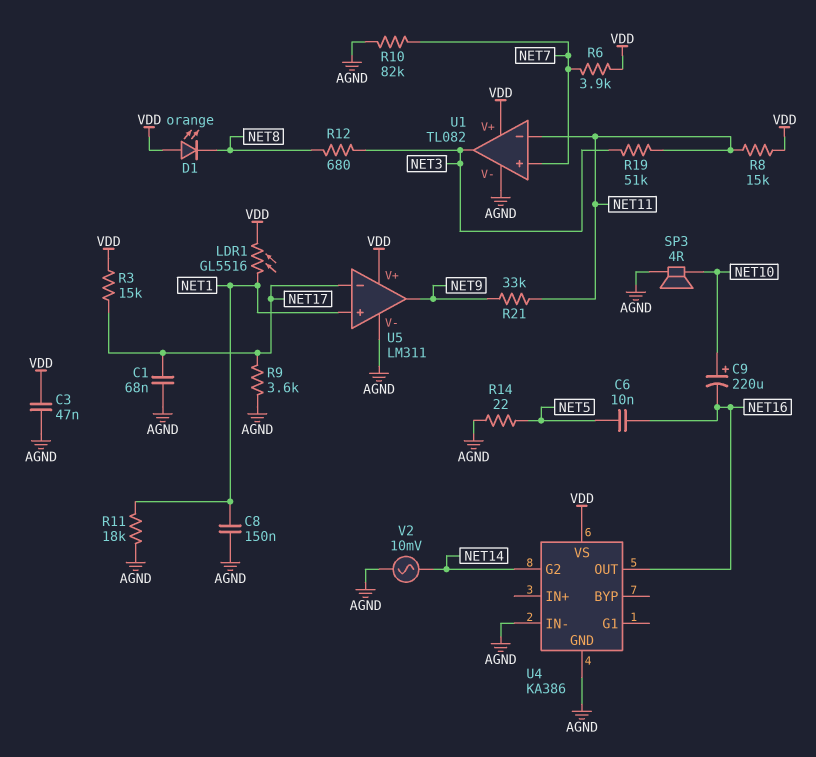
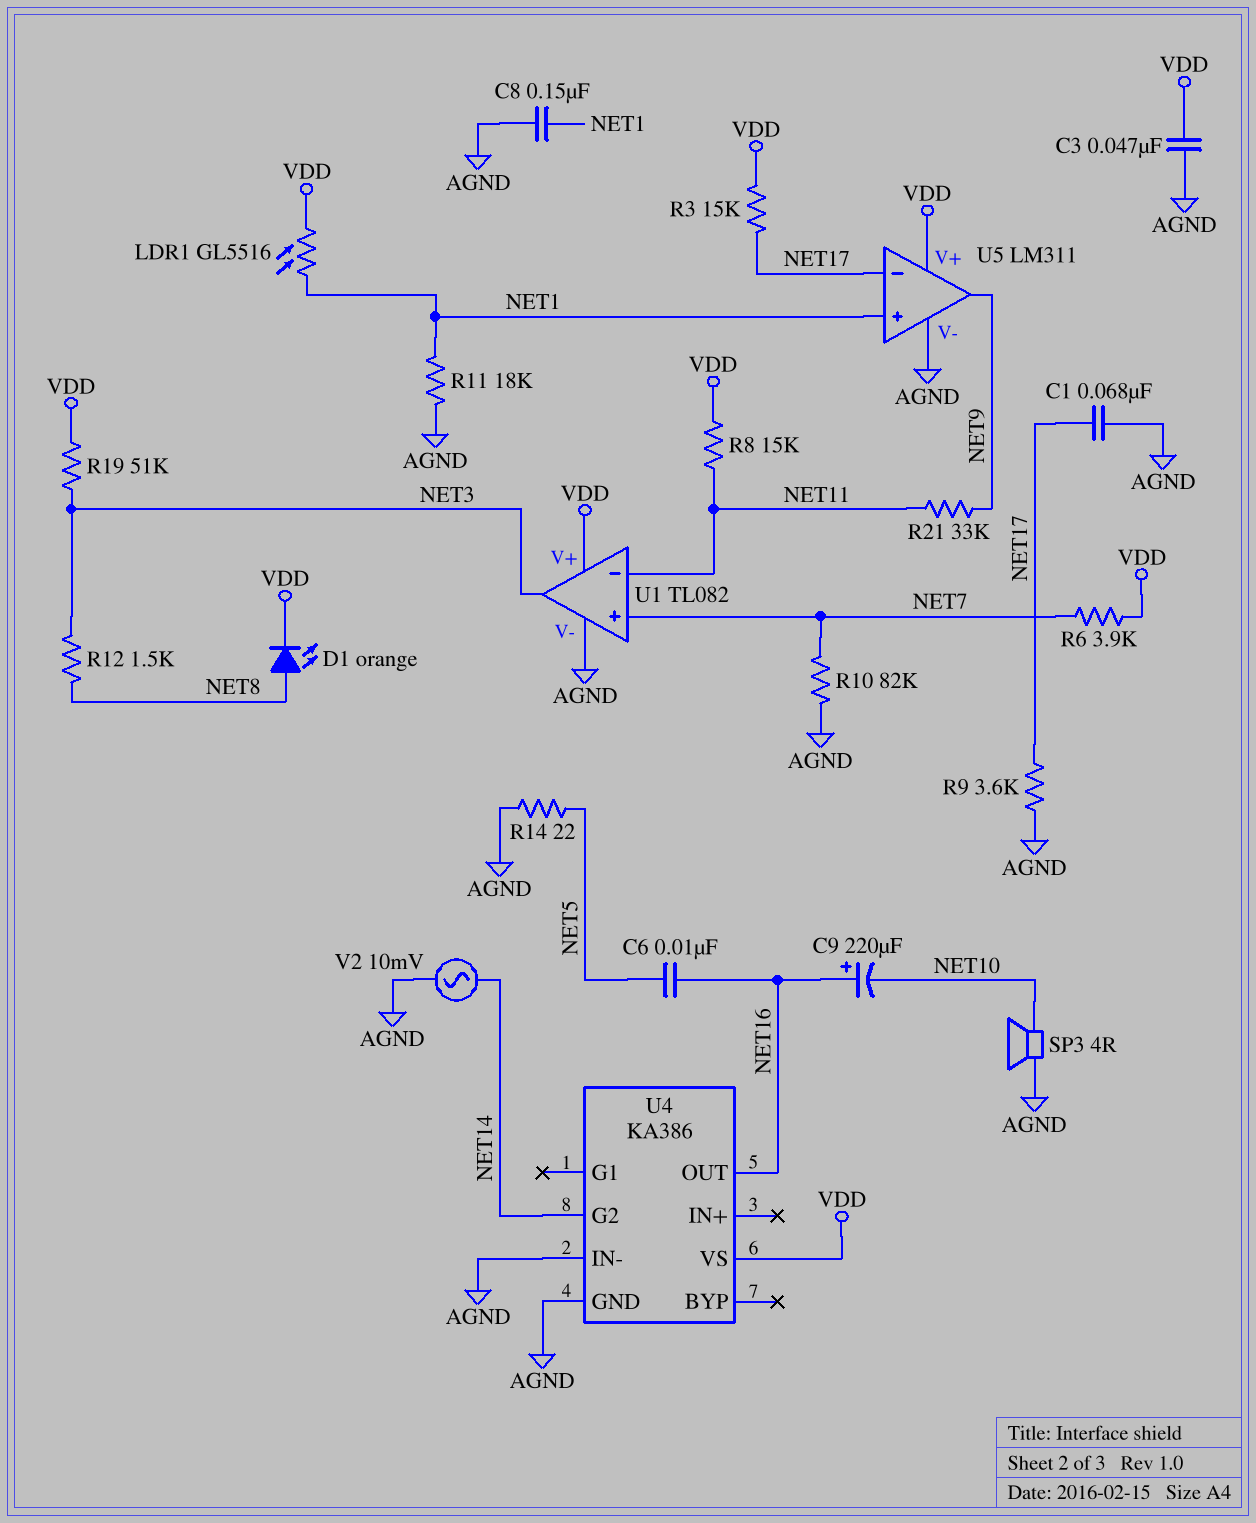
C9: 220uF (plus NET10, minus NET16) -> 220uF (plus NET16, minus NET10)
D1: LED orange (A VDD, K NET8) -> LED orange (A NET8, K VDD)
R12: 680 (NET3, NET8) -> 1.5k (NET3, NET8)
R19: 51k (NET3, NET11) -> 51k (NET3, VDD)

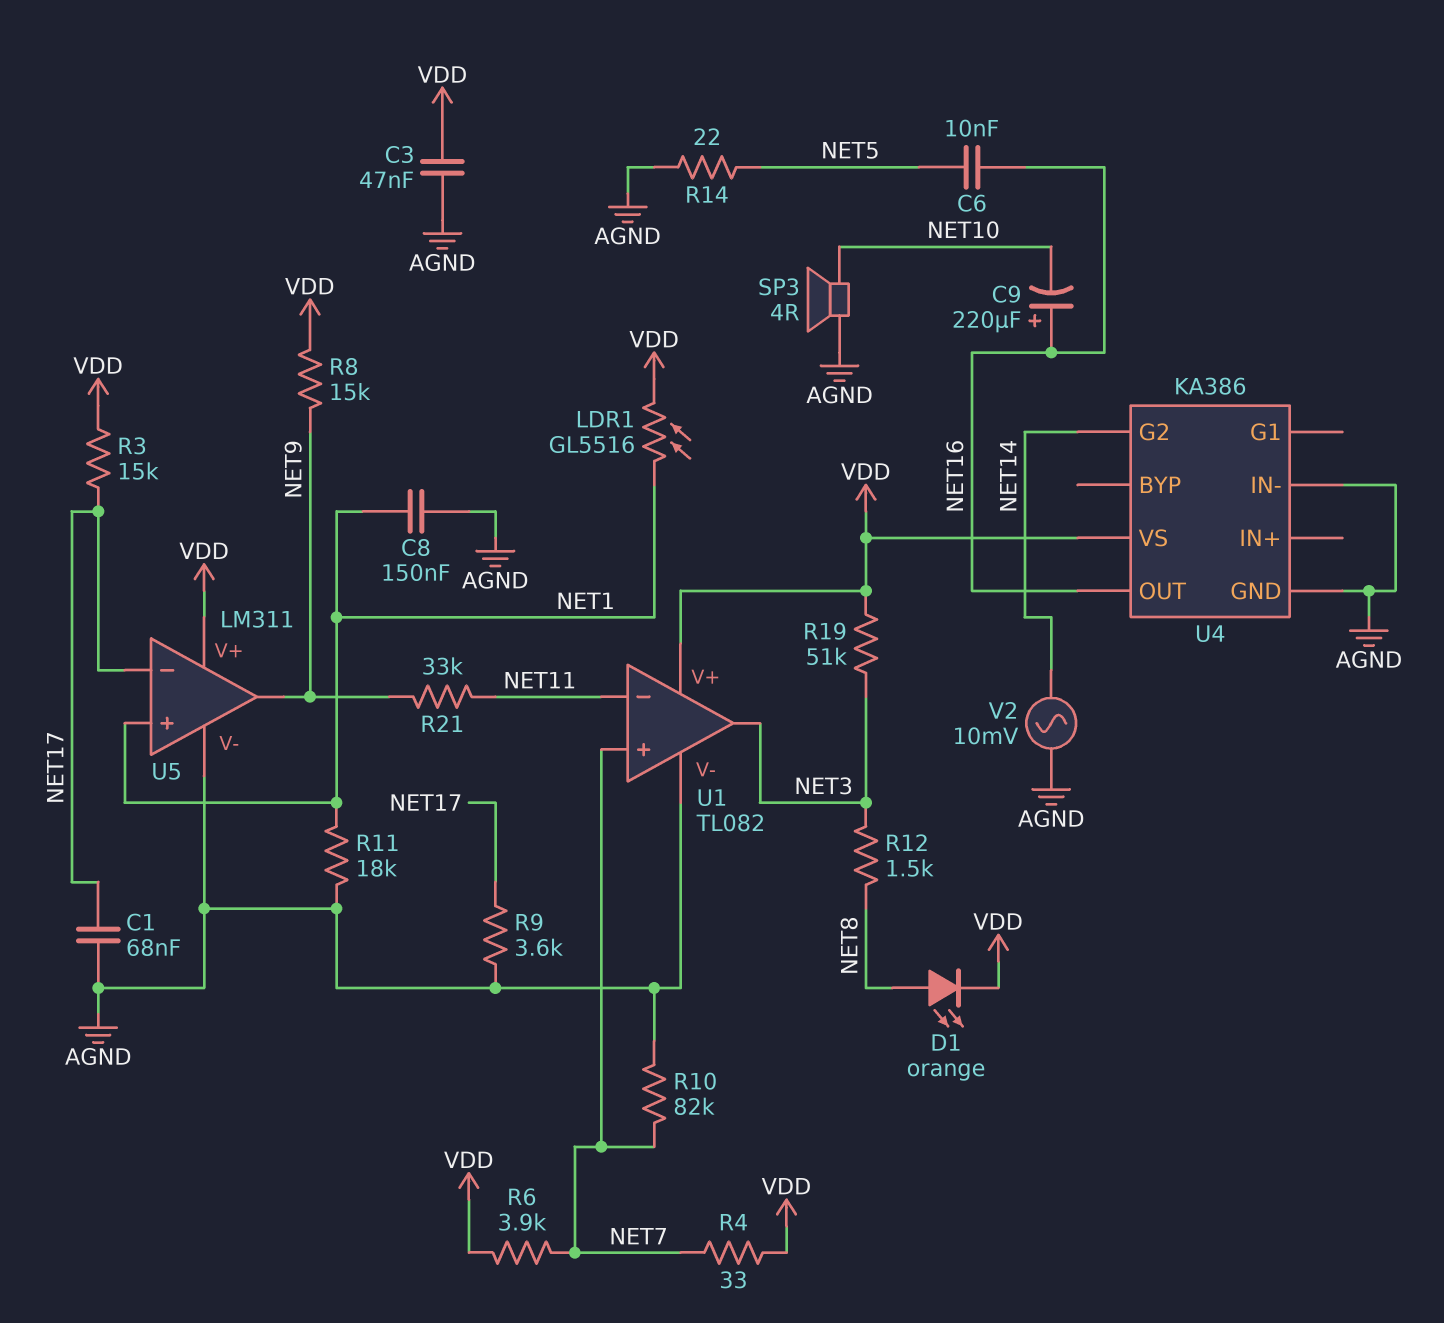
R4: none -> 33 (NET7, VDD)
R8: 15k (NET11, VDD) -> 15k (NET9, VDD)

